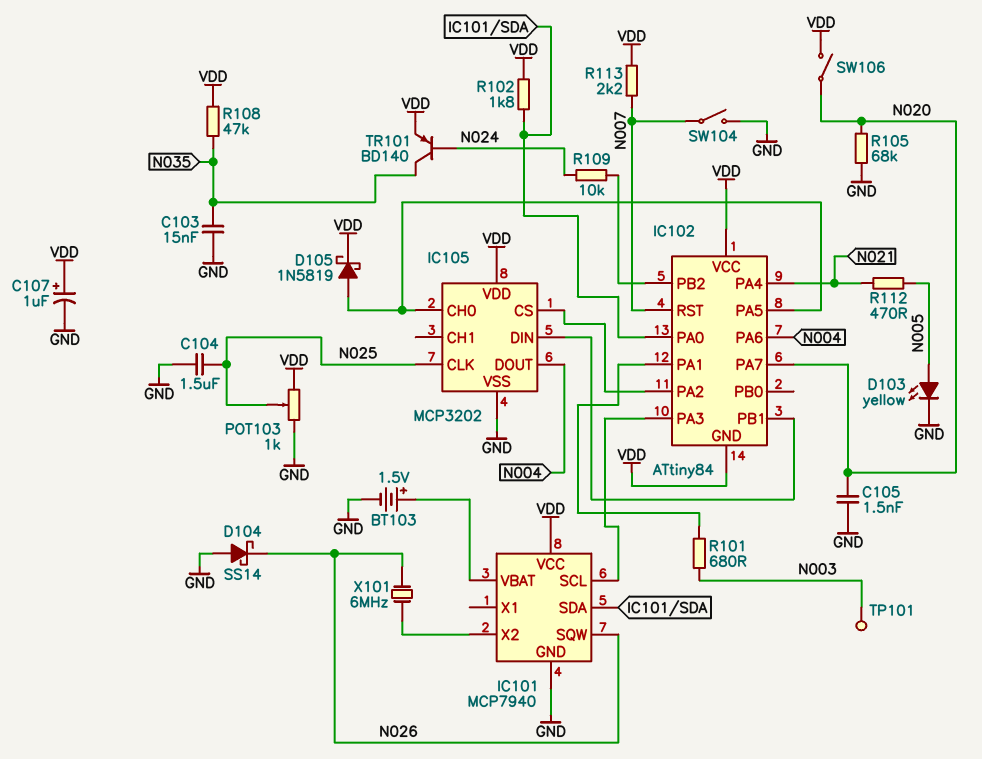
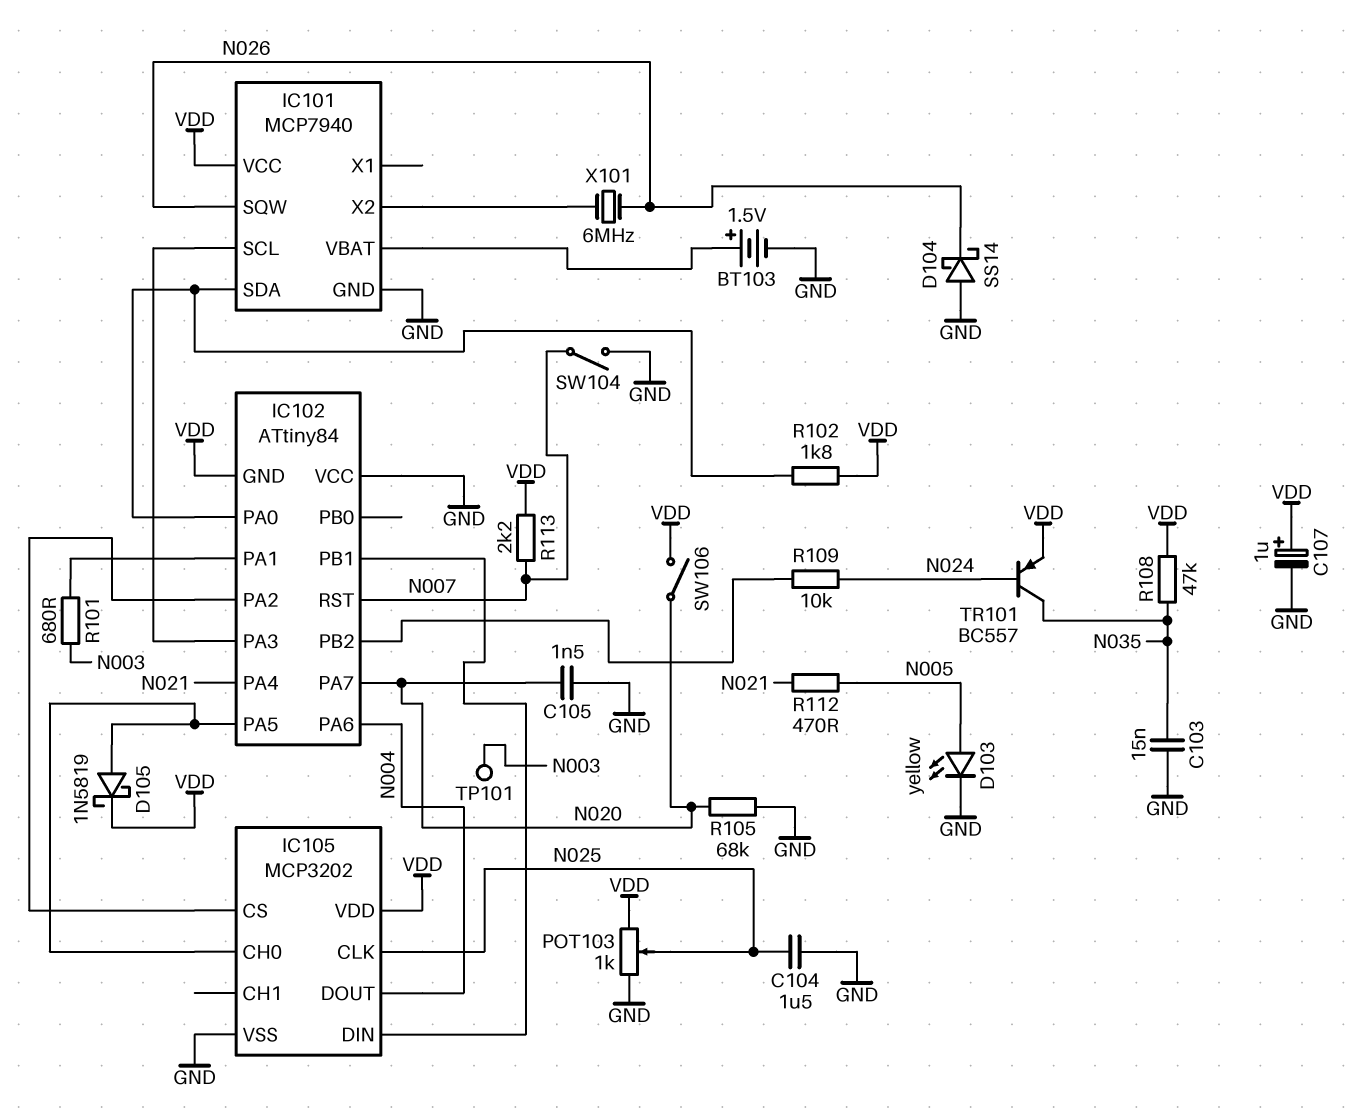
IC102 pin VCC: VDD -> GND
TR101: PNP BD140 (B N024, C N035, E VDD) -> PNP BC557 (B N024, C N035, E VDD)

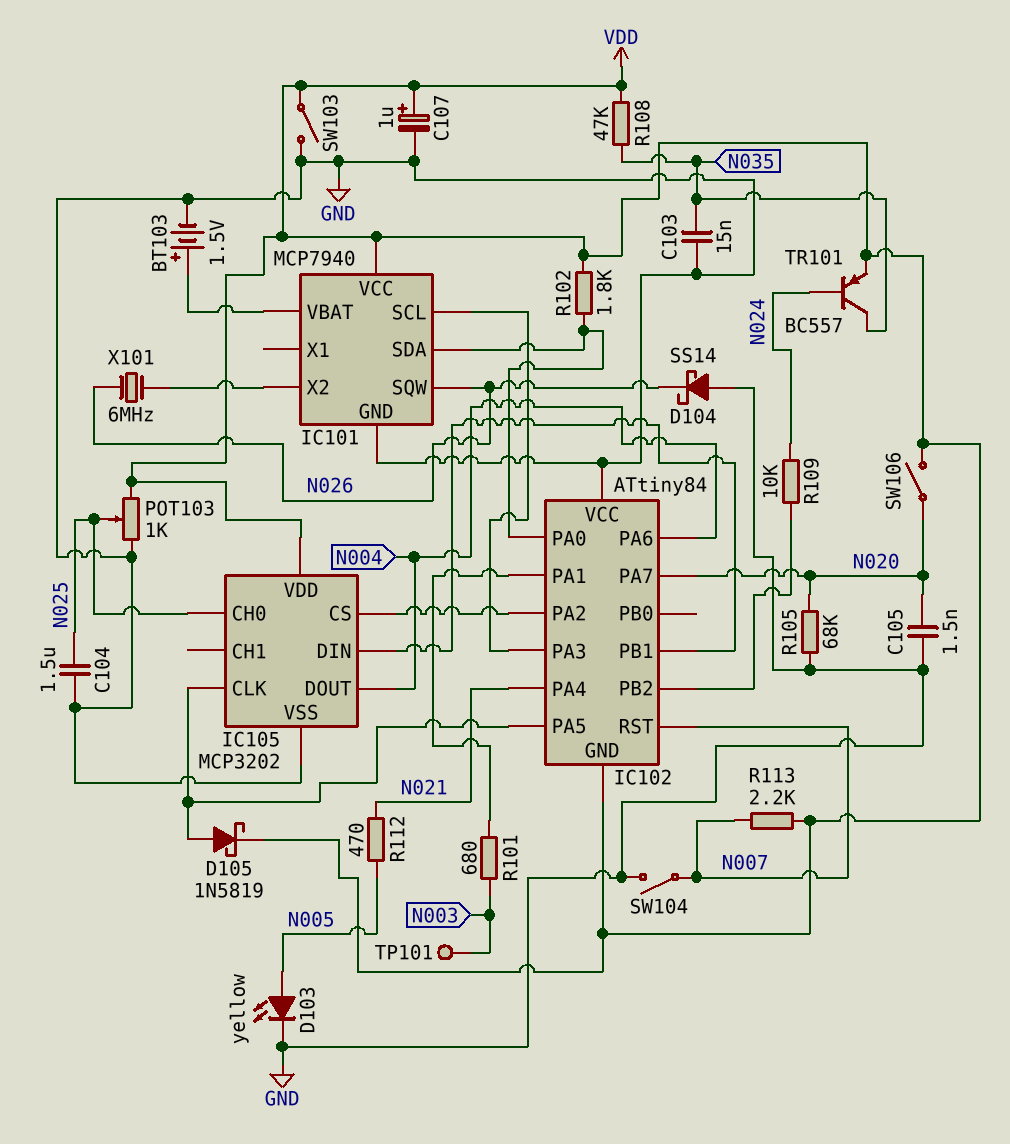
IC105 pin CH0: IC102/PA5 -> N025
IC105 pin CLK: N025 -> IC102/PA5
SW103: none -> switch (GND, VDD)

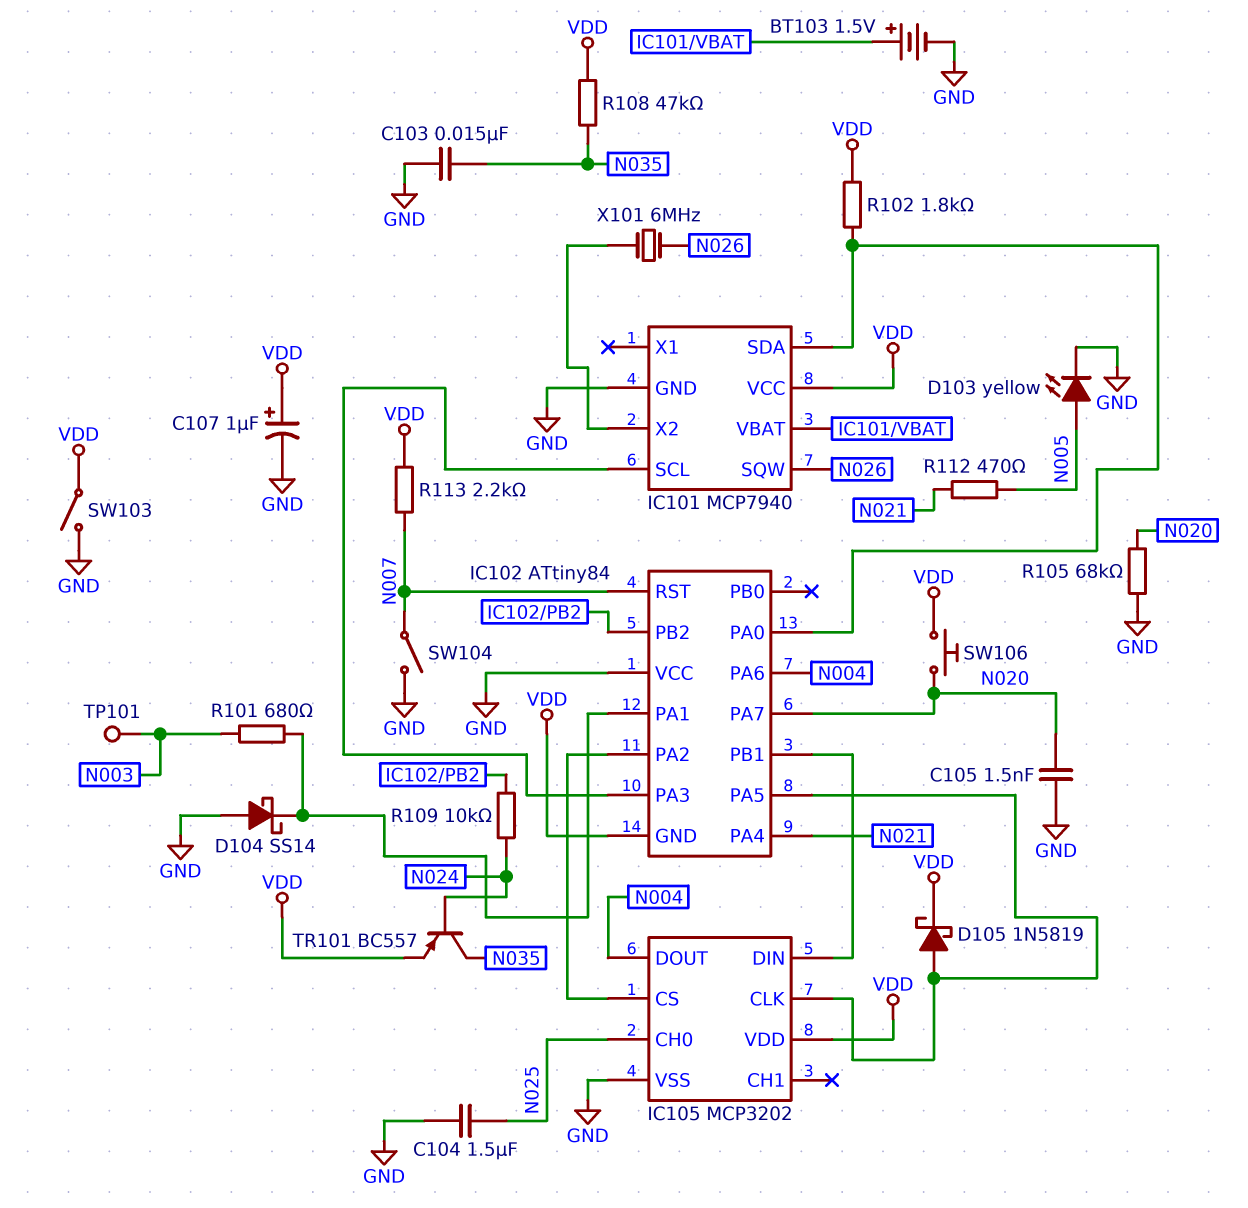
D104: schottky SS14 (A GND, K N026) -> schottky SS14 (A GND, K IC102/PA1)
POT103: 1k (GND, VDD, wiper N025) -> none
SW106: switch (N020, VDD) -> button (N020, VDD)

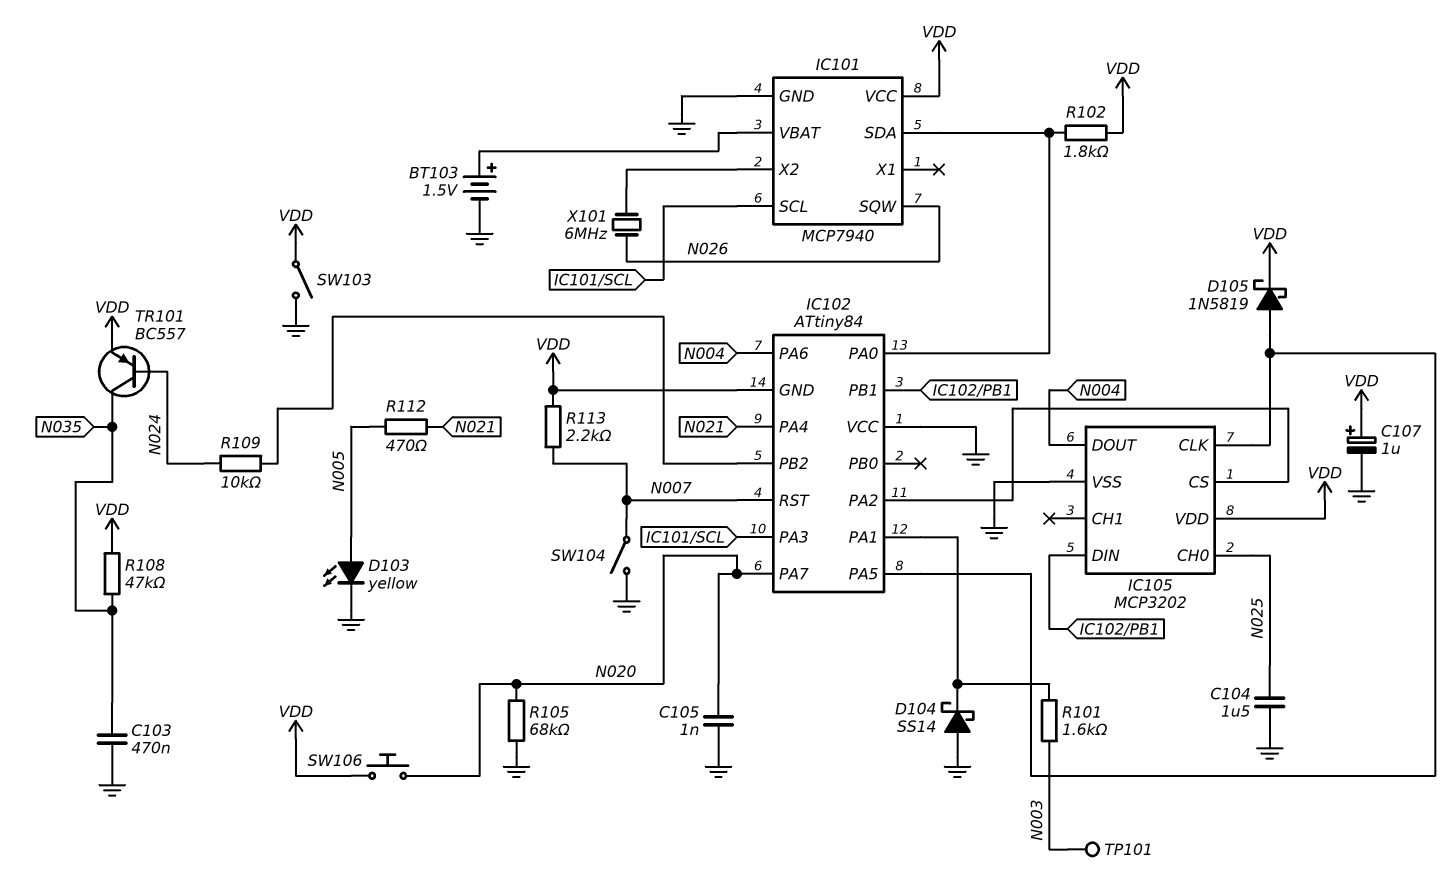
C103: 15nF (GND, N035) -> 470nF (GND, N035)
C105: 1.5nF (GND, N020) -> 1nF (GND, N020)
R101: 680 (IC102/PA1, N003) -> 1.6k (IC102/PA1, N003)

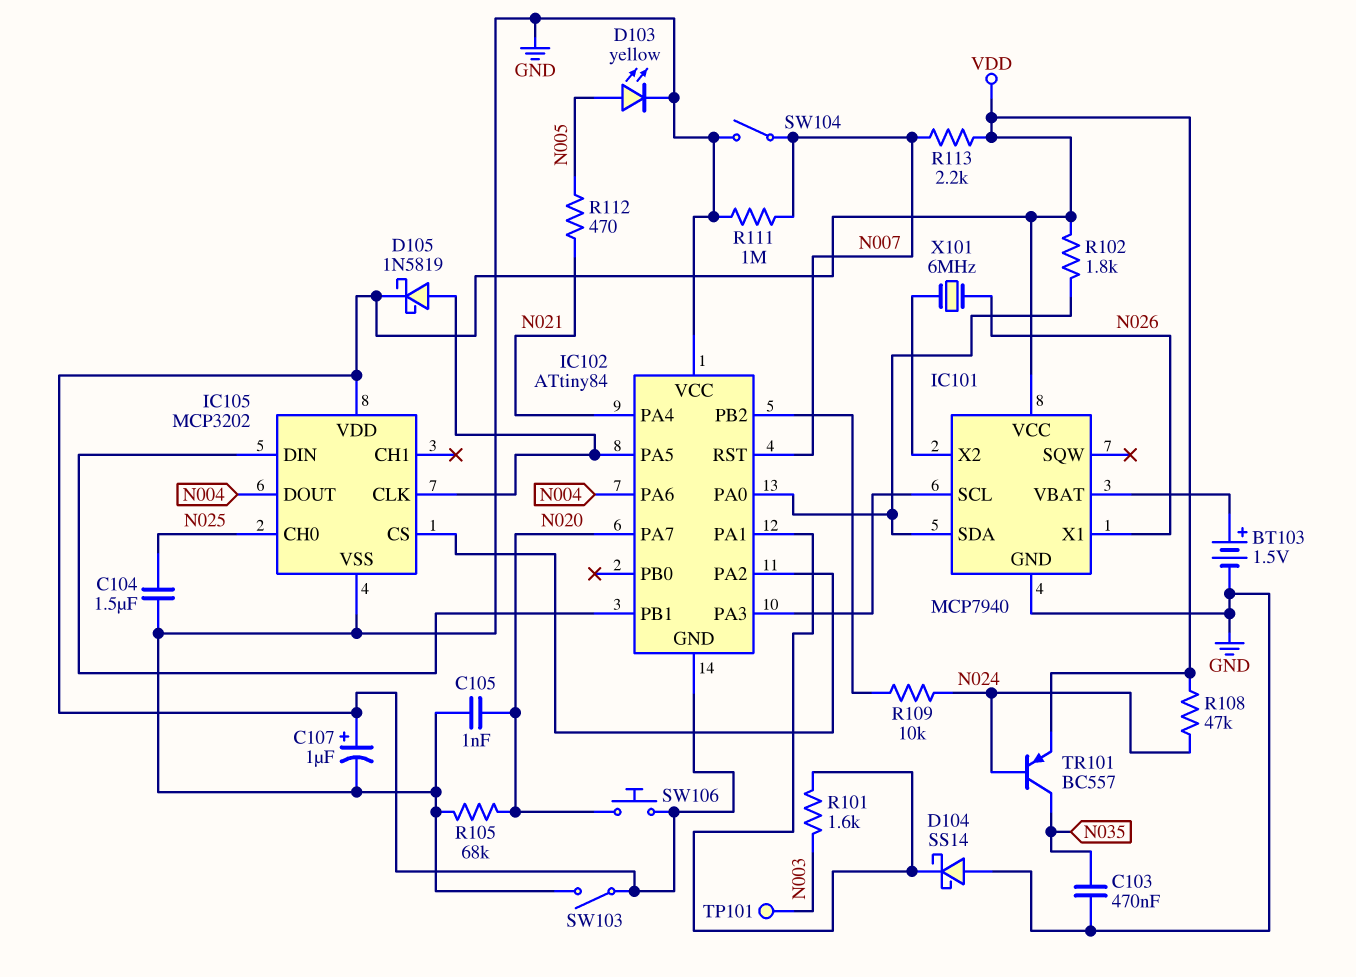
IC101 pin SQW: N026 -> none
IC101 pin X1: none -> N026
R108: 47k (N035, VDD) -> 47k (N024, VDD)
R111: none -> 1M (GND, N007)

